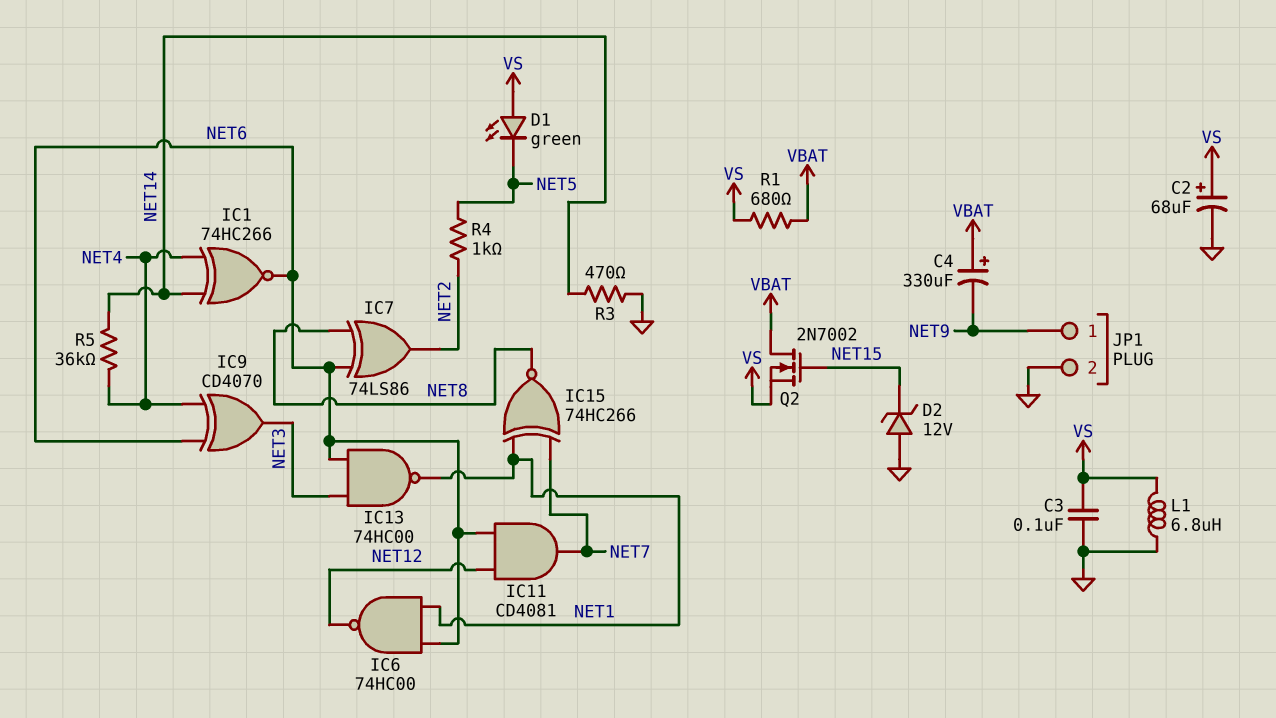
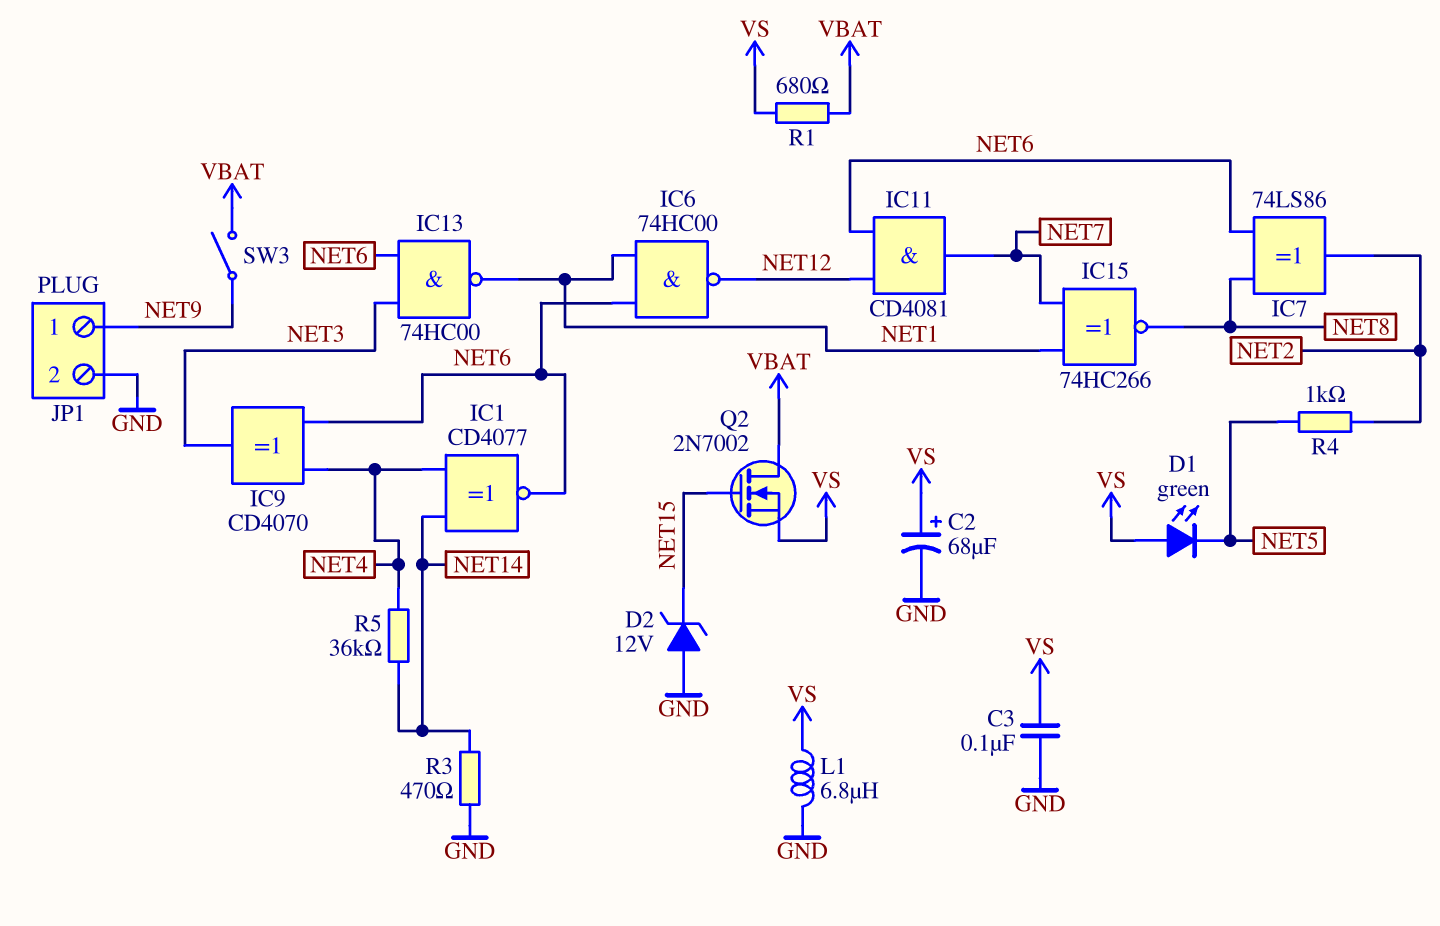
C4: 330uF (plus VBAT, minus NET9) -> none
IC1: XNOR 74HC266 (in NET4, in NET14, out NET6) -> XNOR CD4077 (in NET4, in NET14, out NET6)
SW3: none -> switch (NET9, VBAT)

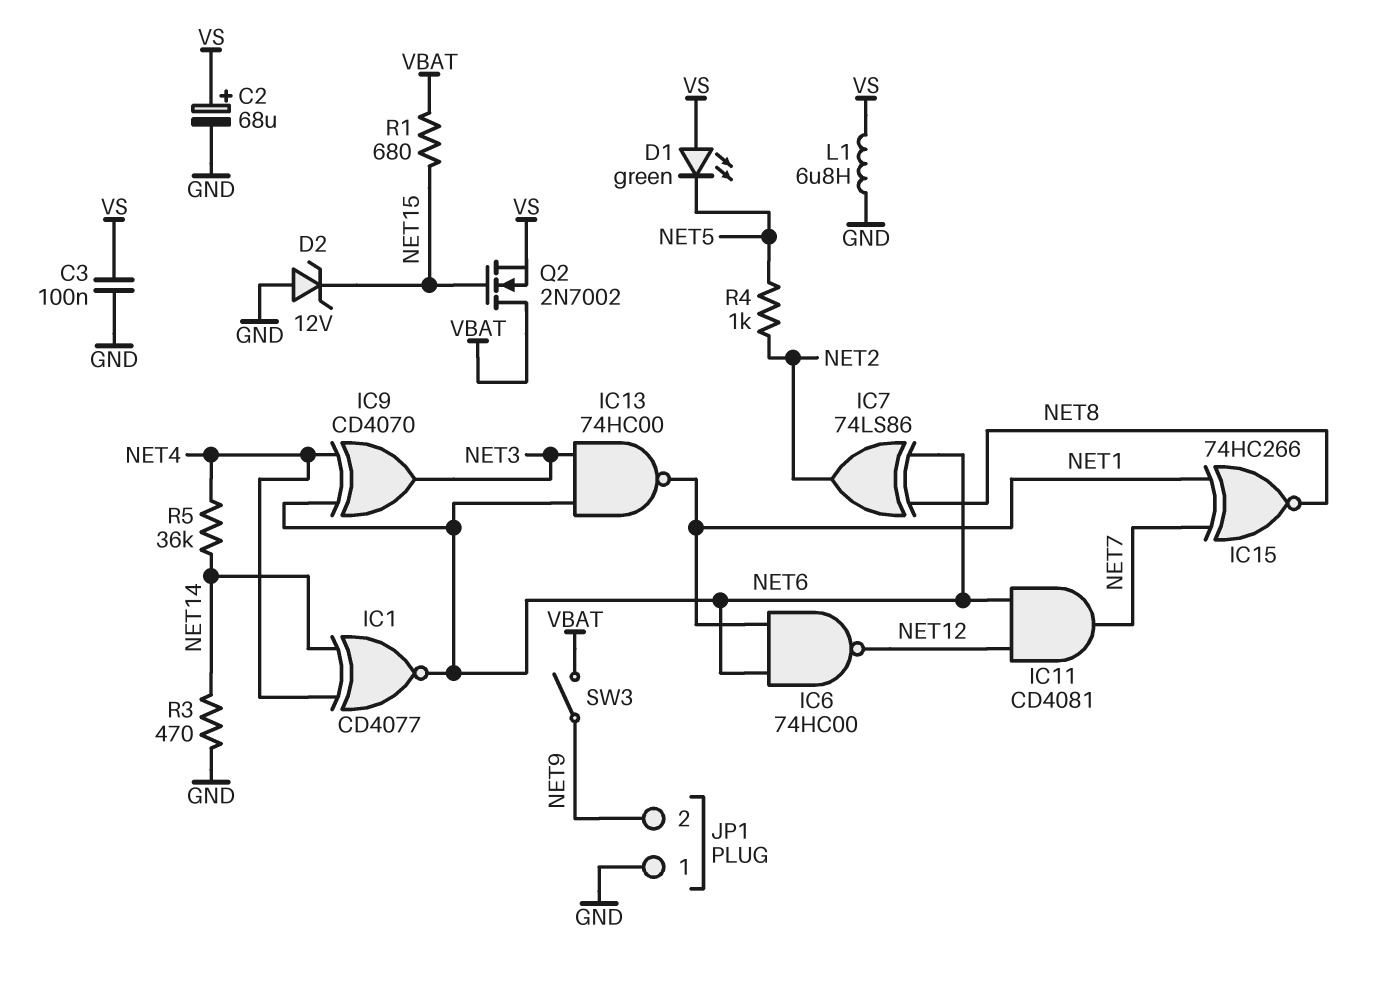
JP1 pin 1: NET9 -> GND
JP1 pin 2: GND -> NET9
R1: 680 (VBAT, VS) -> 680 (NET15, VBAT)

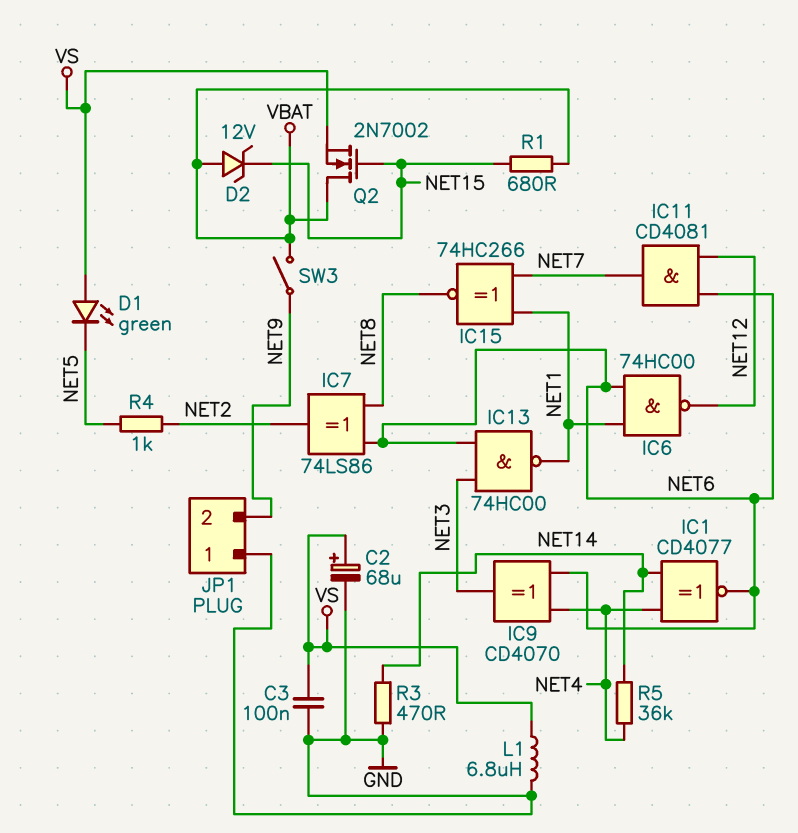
D2: zener 12V (A GND, K NET15) -> zener 12V (A VBAT, K NET15)

